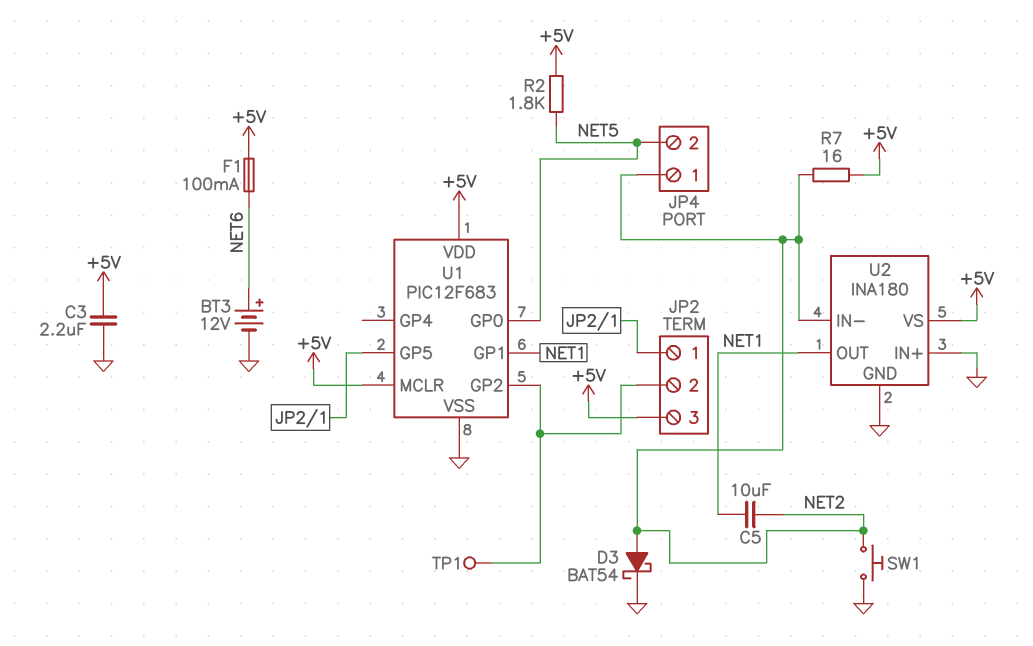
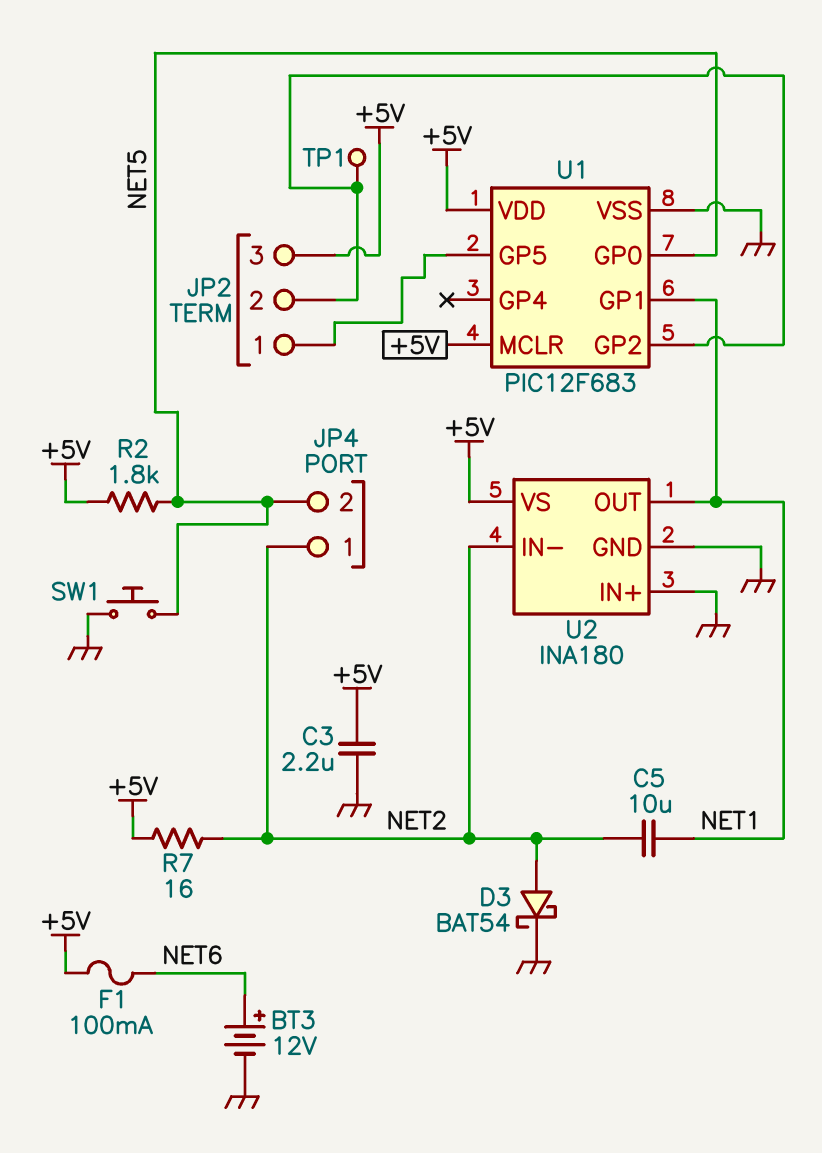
SW1: button (GND, NET2) -> button (GND, NET5)

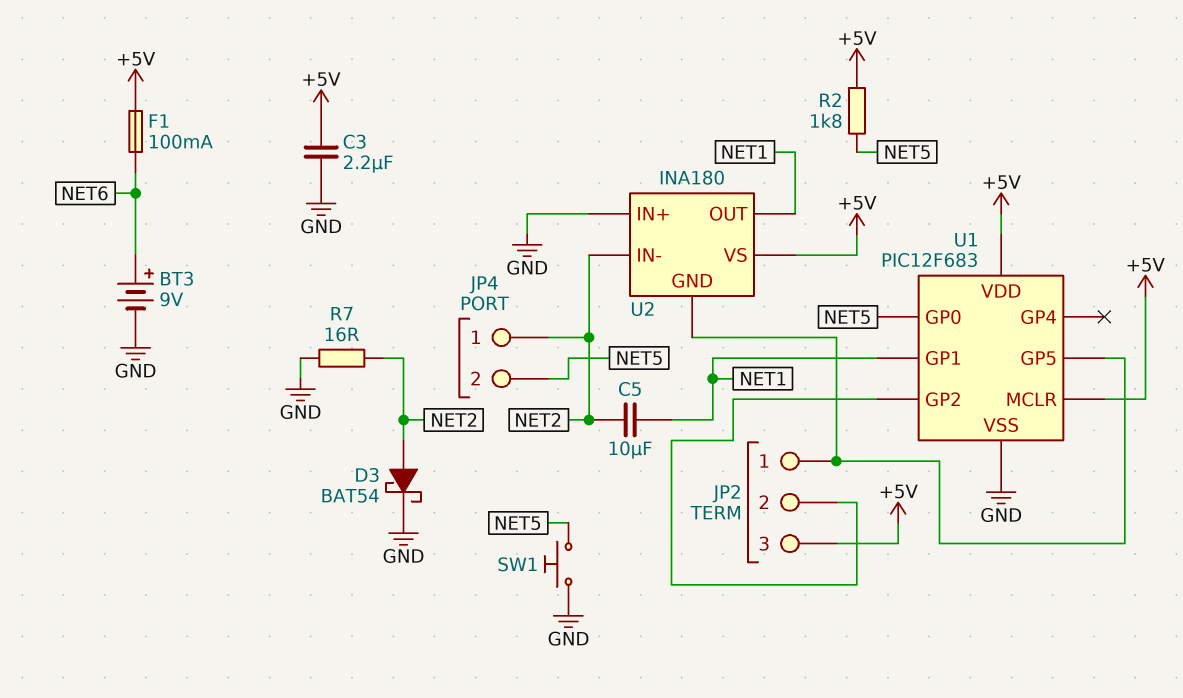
BT3: 12V (plus NET6, minus GND) -> 9V (plus NET6, minus GND)
R7: 16 (+5V, NET2) -> 16 (GND, NET2)
TP1: test point (JP2/2) -> none
U2 pin GND: GND -> JP2/1

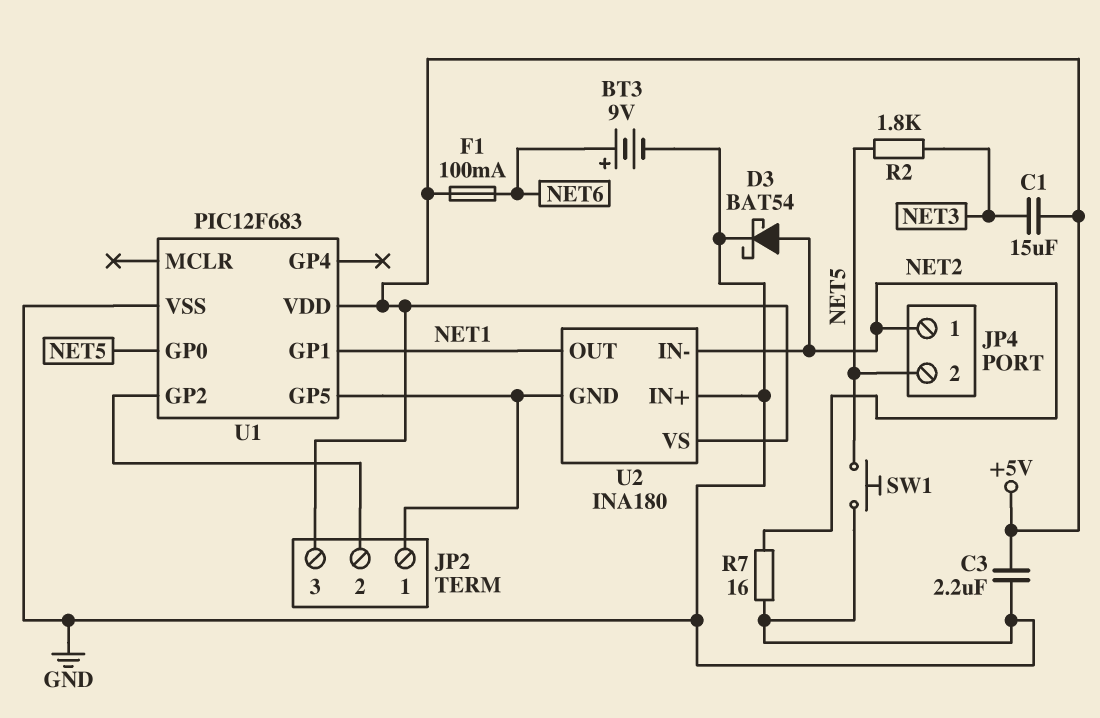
C1: none -> 15uF (+5V, NET3)
C5: 10uF (NET1, NET2) -> none
R2: 1.8k (+5V, NET5) -> 1.8k (NET3, NET5)
U1 pin MCLR: +5V -> none

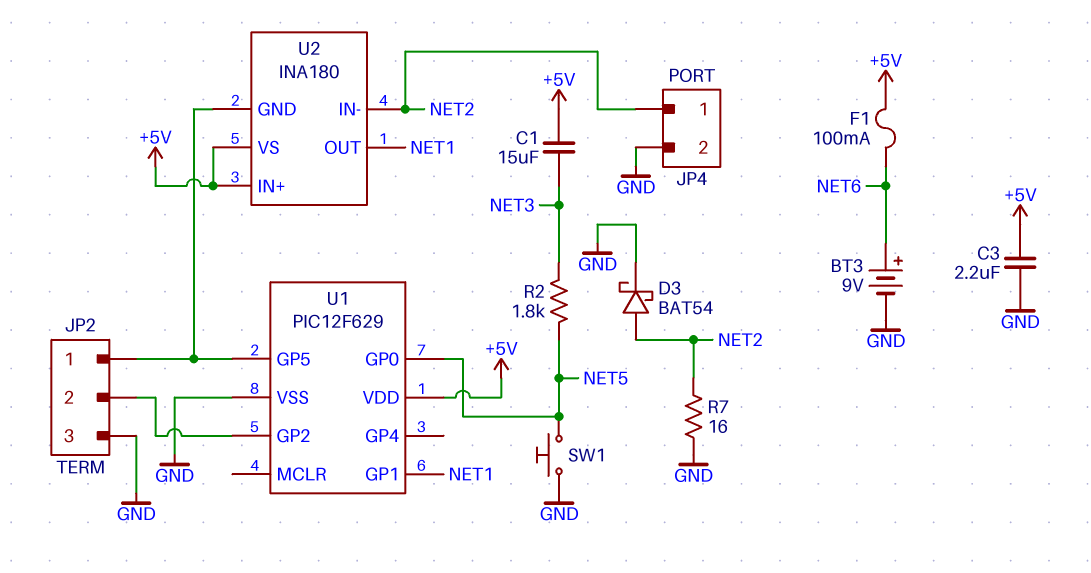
JP2 pin 3: +5V -> GND
JP4 pin 2: NET5 -> GND
U1: PIC12F683 -> PIC12F629
U2 pin IN+: GND -> +5V

